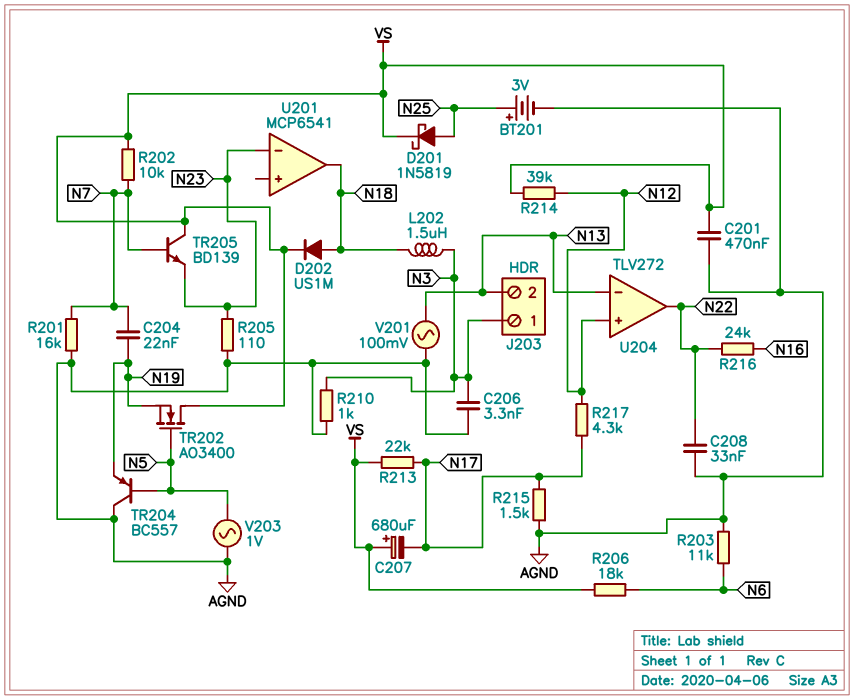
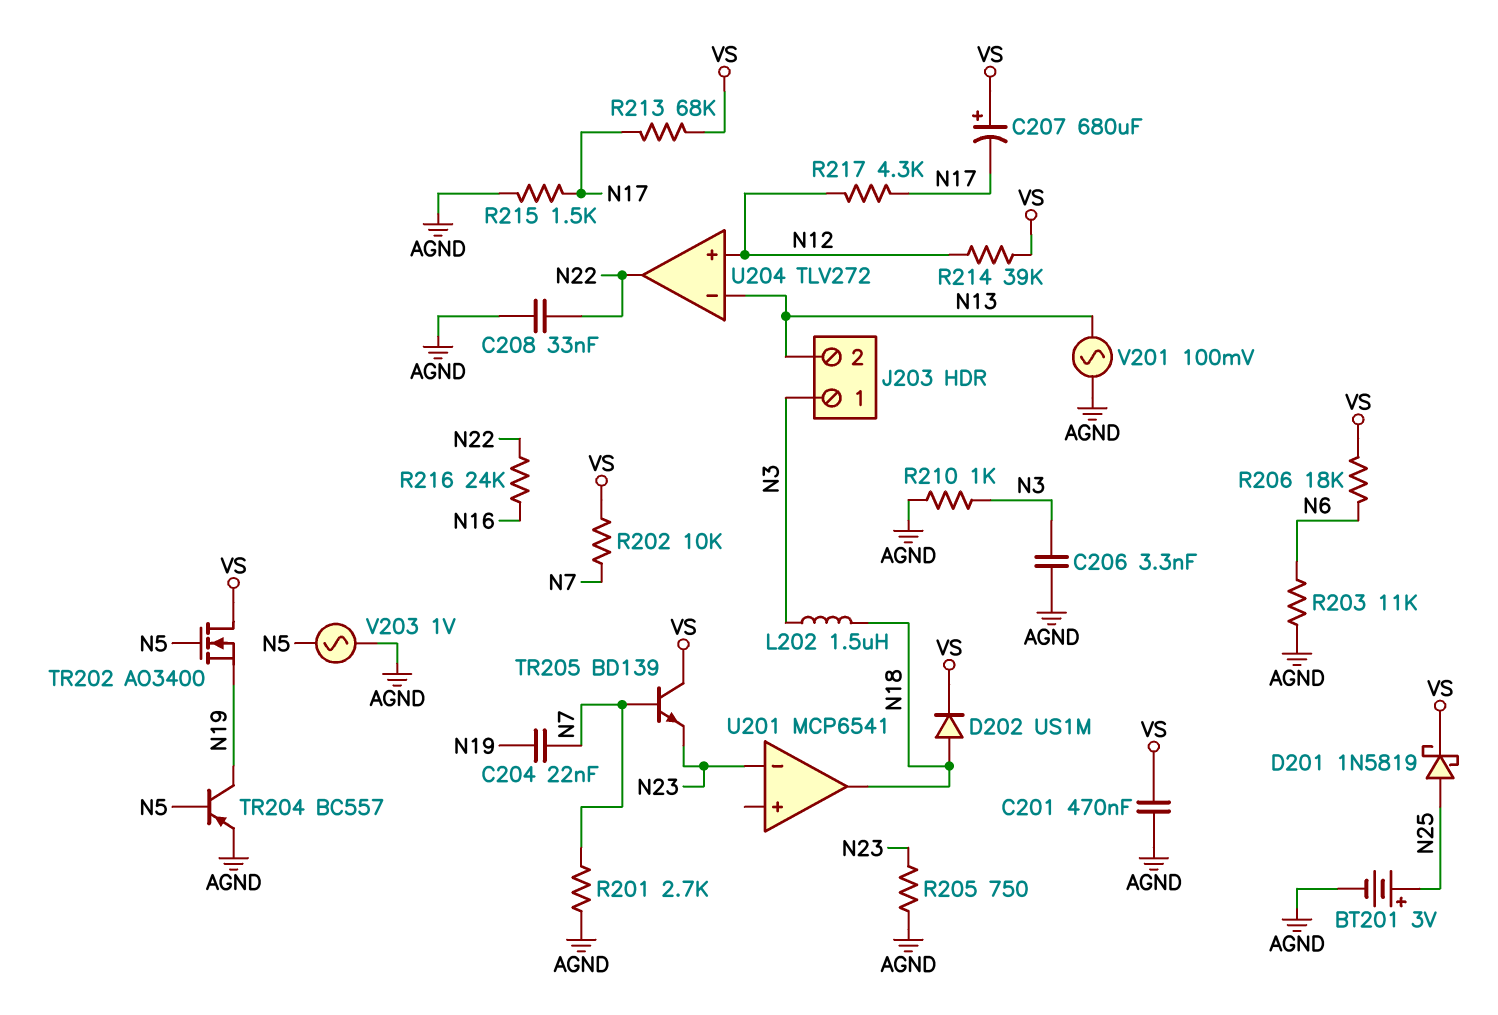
R201: 16k (AGND, N7) -> 2.7k (AGND, N7)
R205: 110 (AGND, N23) -> 750 (AGND, N23)
R213: 22k (N17, VS) -> 68k (N17, VS)
TR204: PNP BC557 (B N5, C AGND, E N19) -> PNP BC557 (B N5, C N19, E AGND)

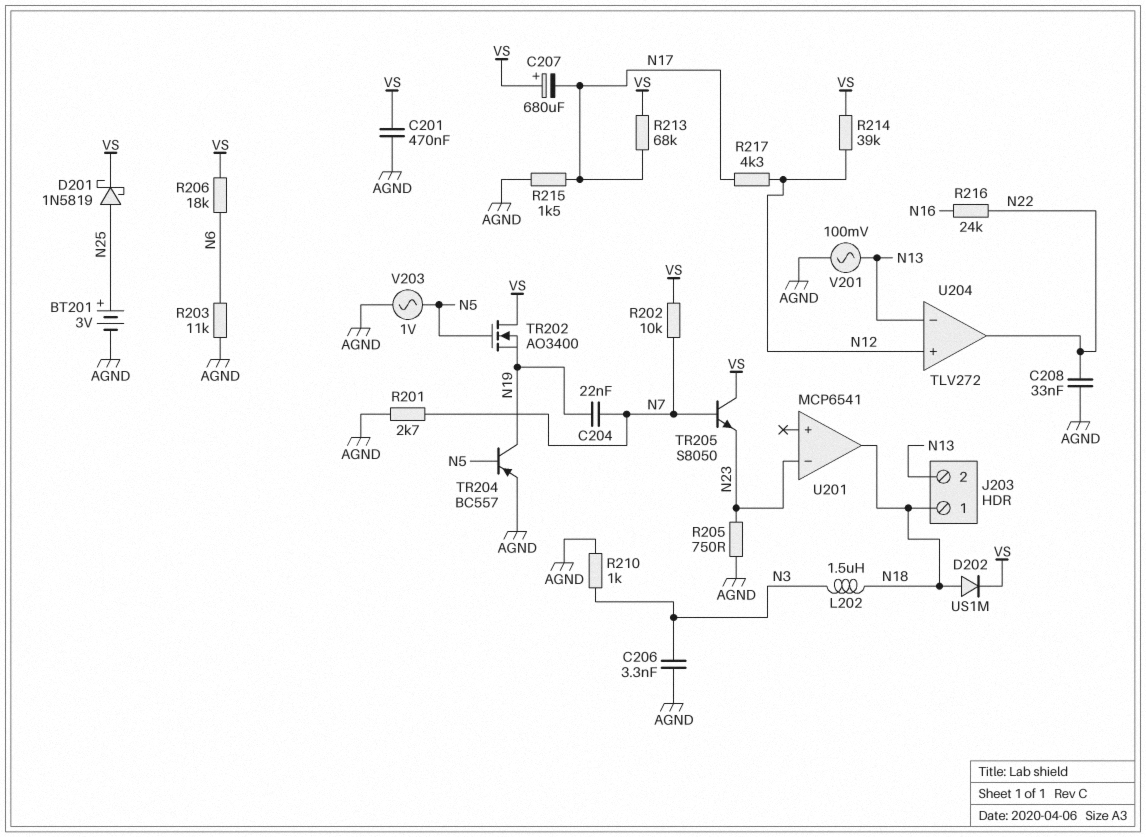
J203 pin 1: N3 -> N18
TR205: NPN BD139 (B N7, C VS, E N23) -> NPN S8050 (B N7, C VS, E N23)

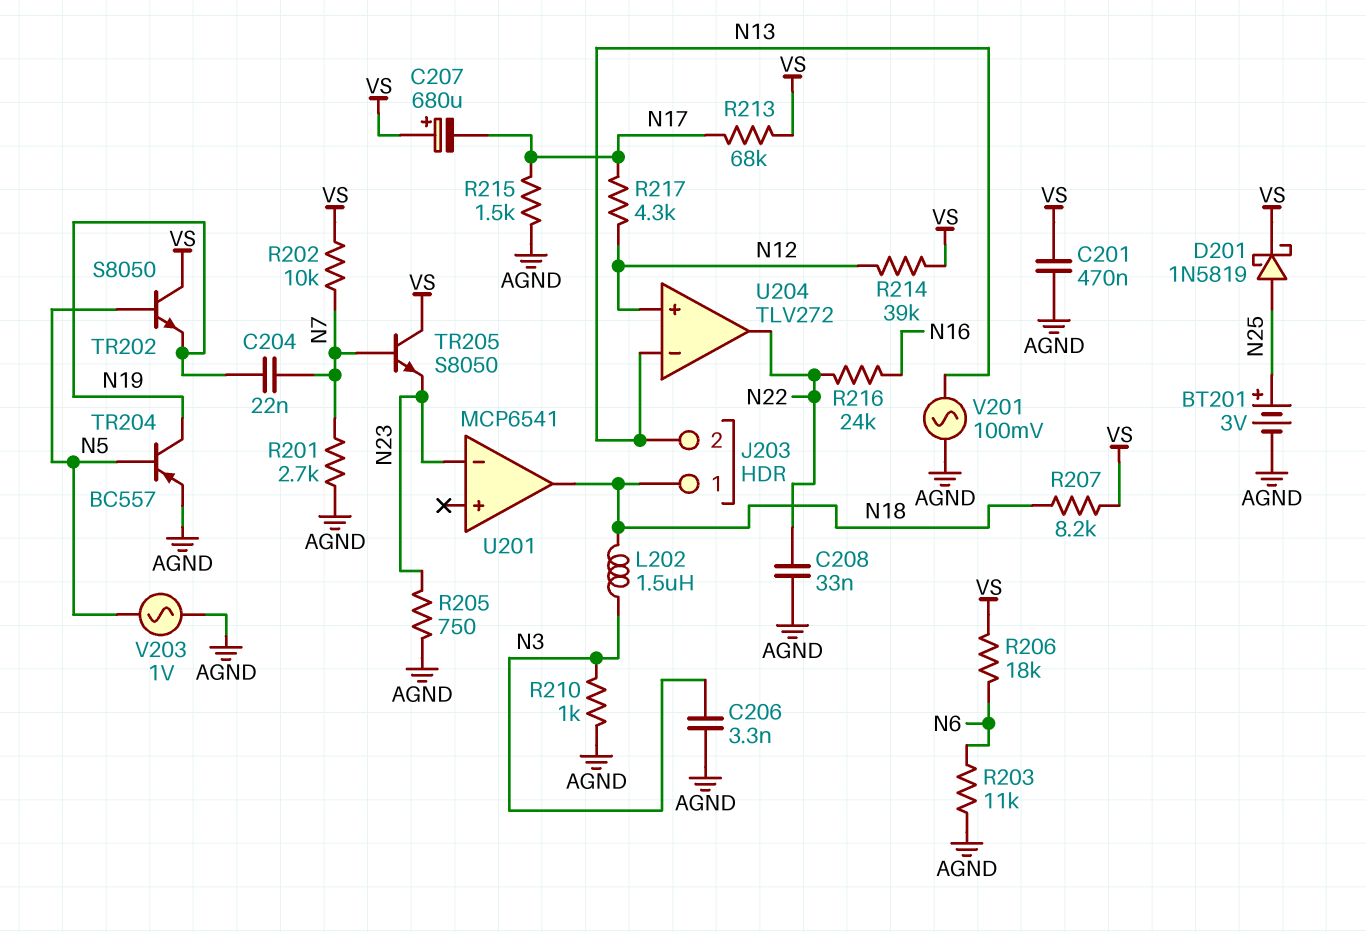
D202: diode US1M (A N18, K VS) -> none
R207: none -> 8.2k (N18, VS)
TR202: NMOS AO3400 (G N5, D VS, S N19) -> NPN S8050 (B N5, C VS, E N19)

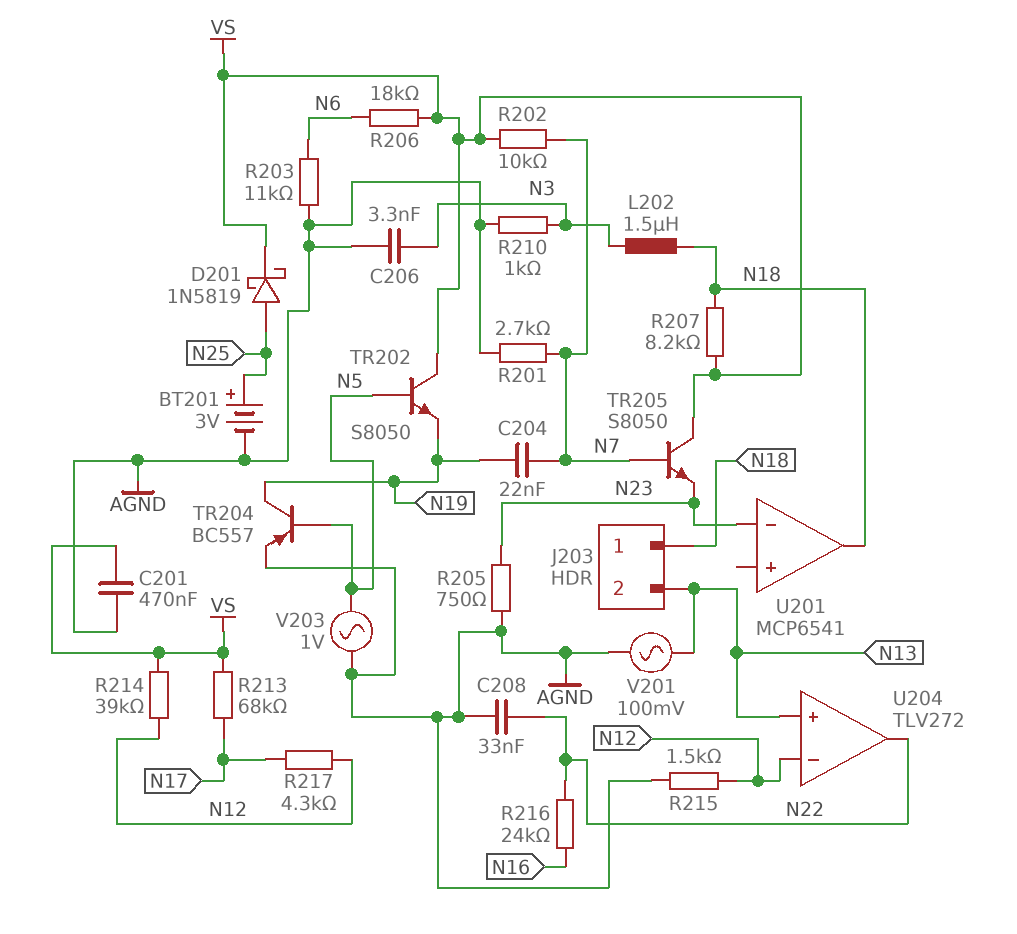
C207: 680uF (plus VS, minus N17) -> none
R215: 1.5k (AGND, N17) -> 1.5k (AGND, N12)
U204 pin in+: N12 -> N13
U204 pin in-: N13 -> N12

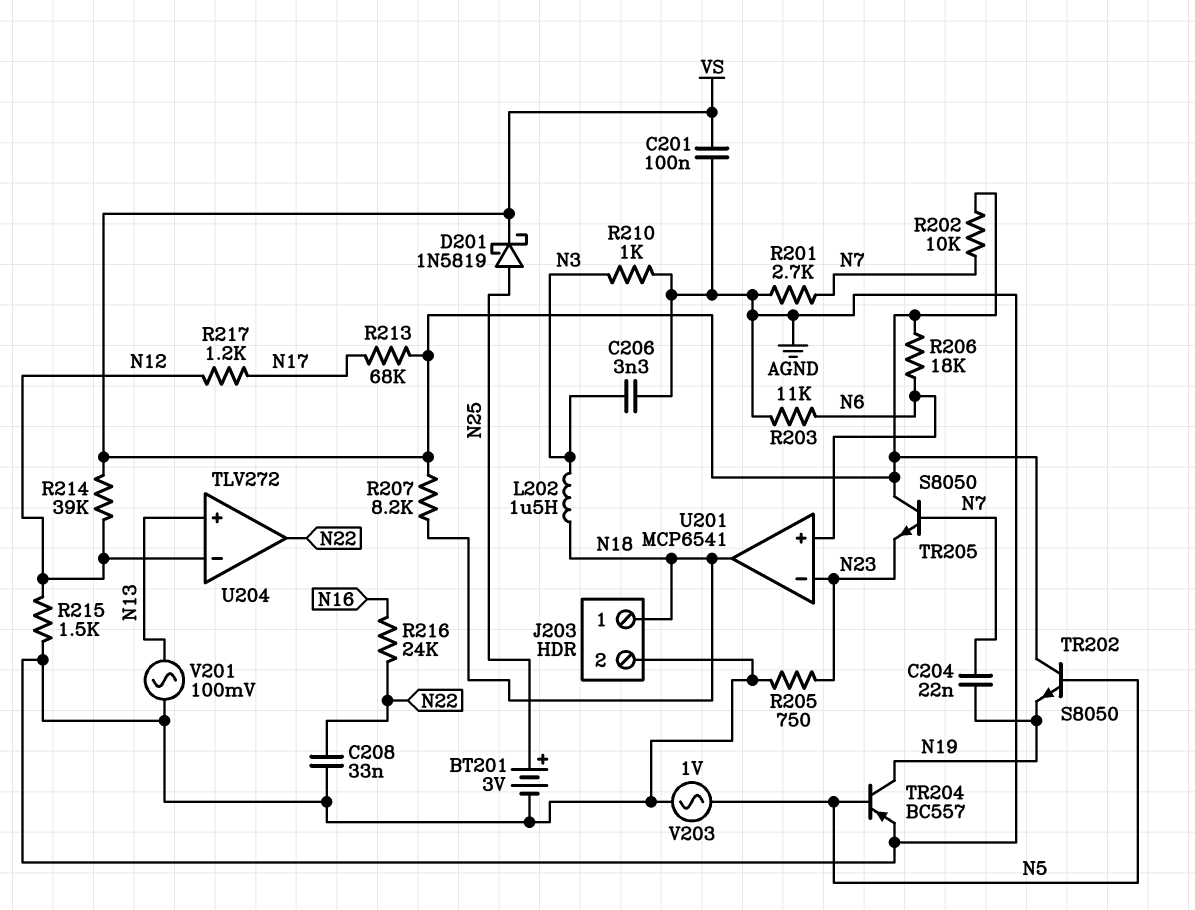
C201: 470nF (AGND, VS) -> 100nF (AGND, VS)
J203 pin 2: N13 -> AGND
R217: 4.3k (N12, N17) -> 1.2k (N12, N17)
U201 pin in+: none -> N6

